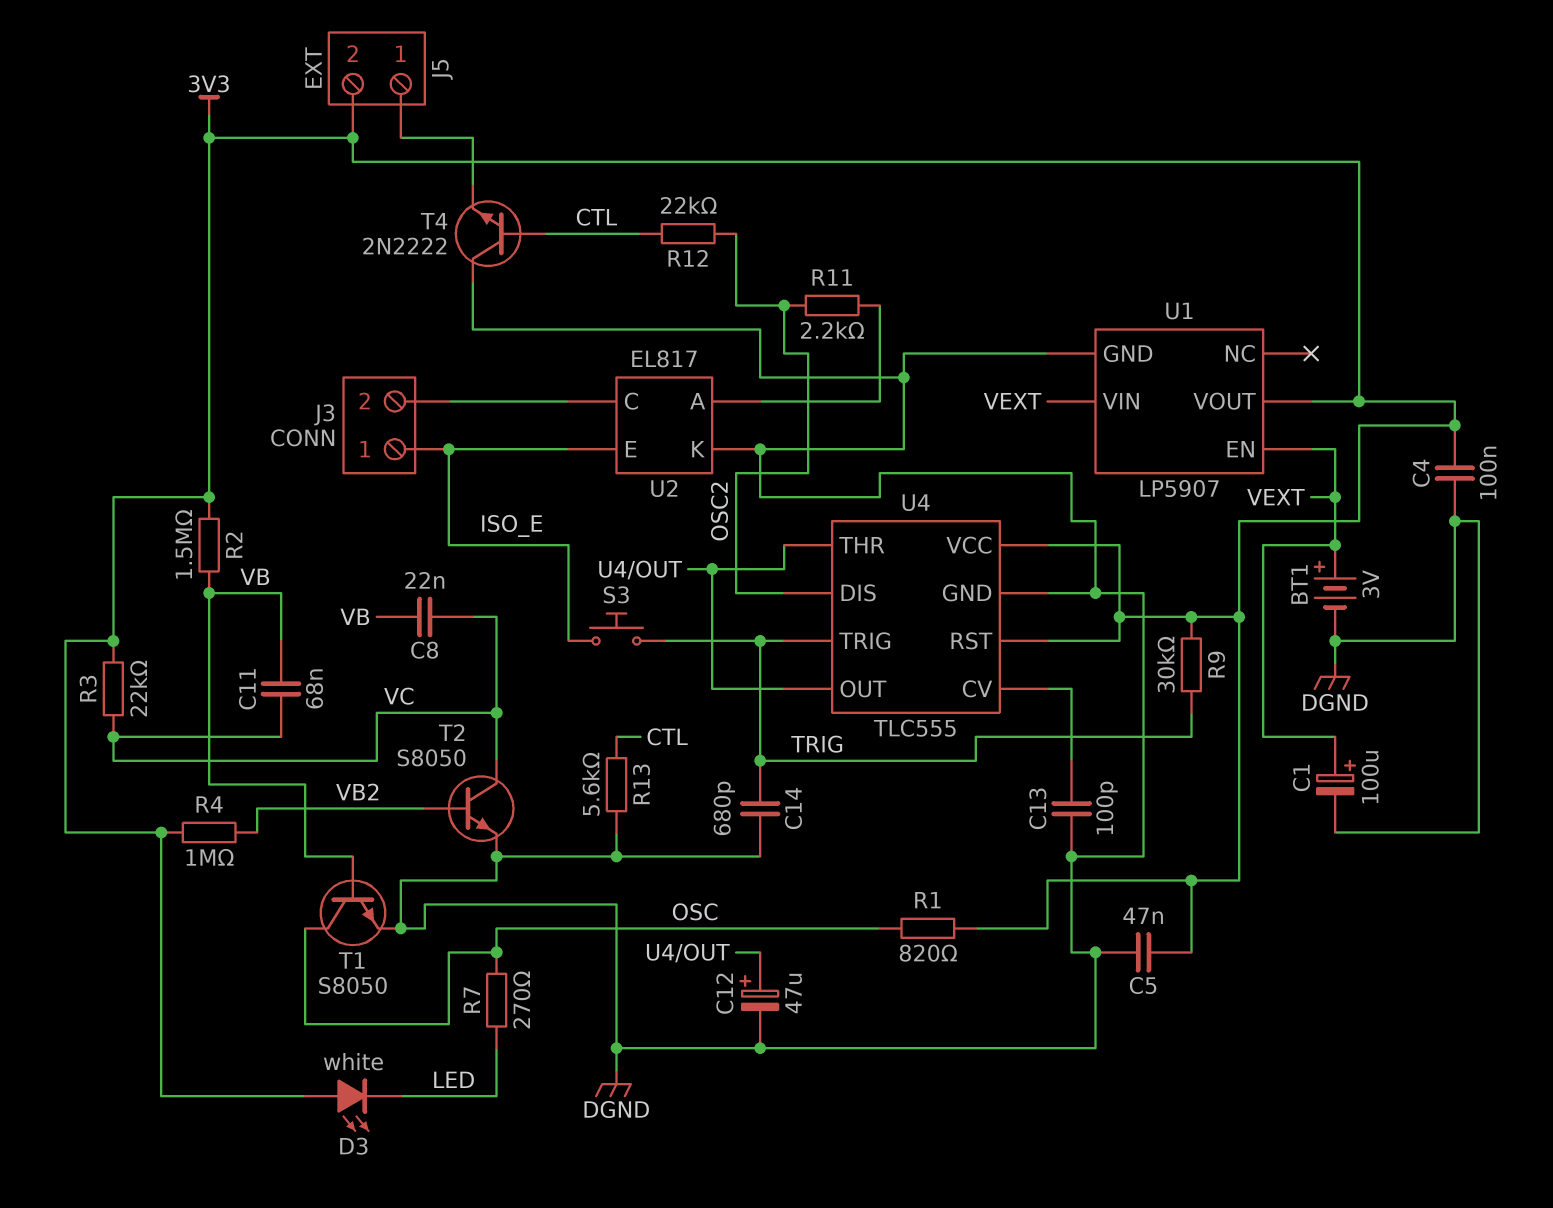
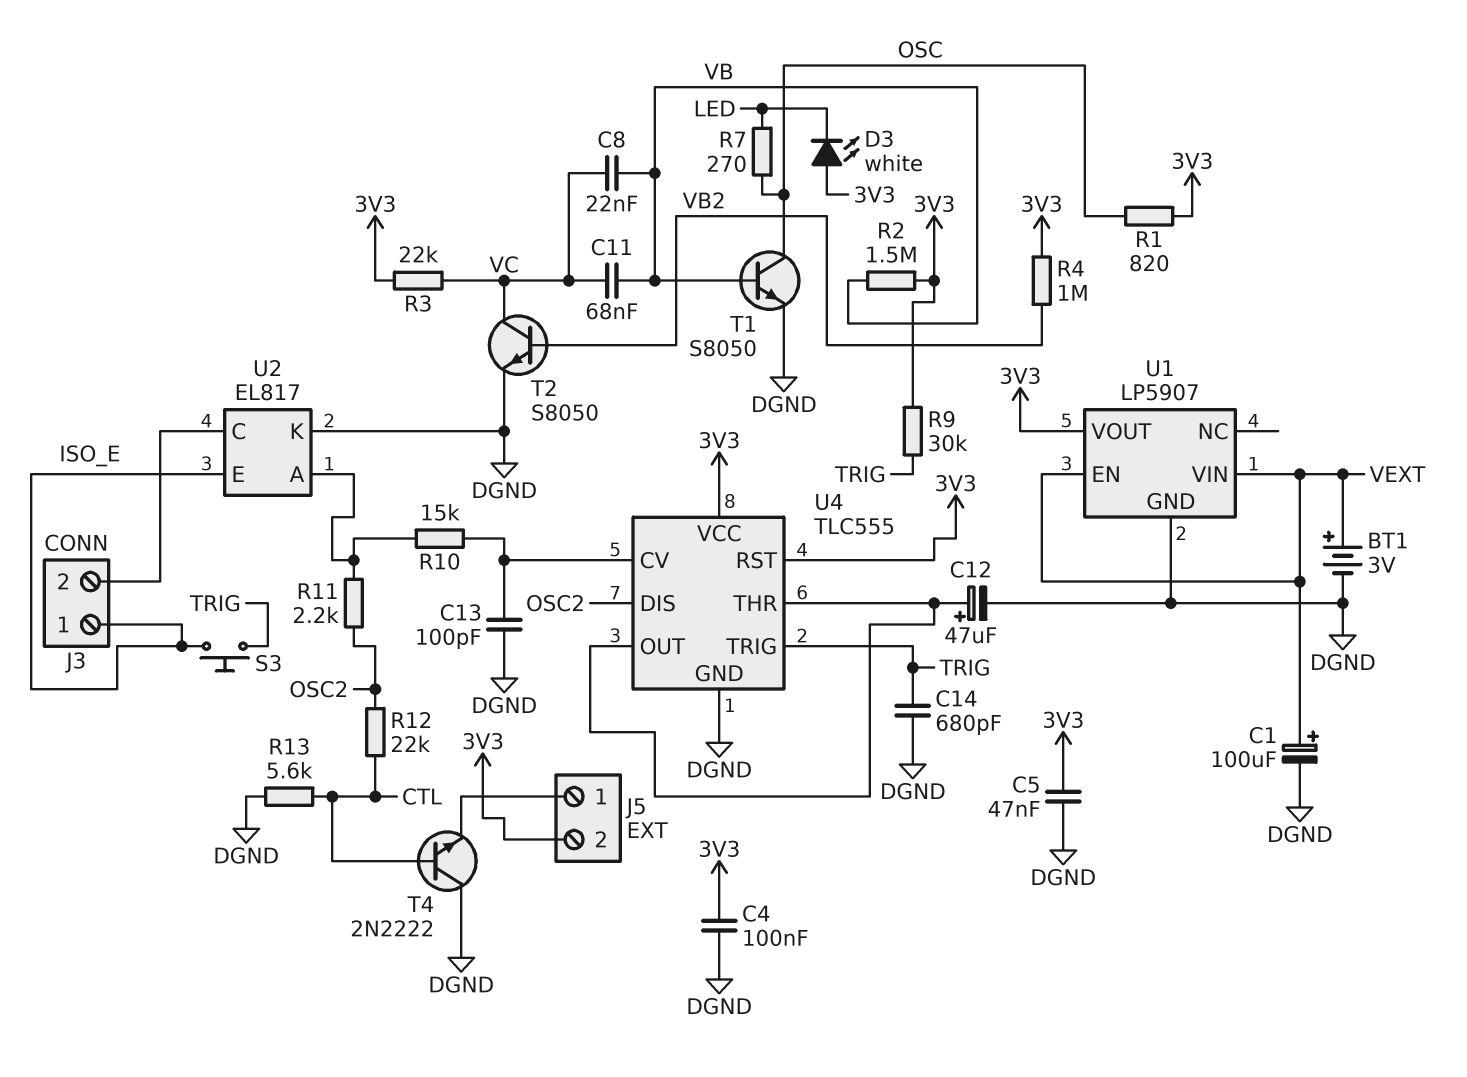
R10: none -> 15k (U2/A, U4/CV)

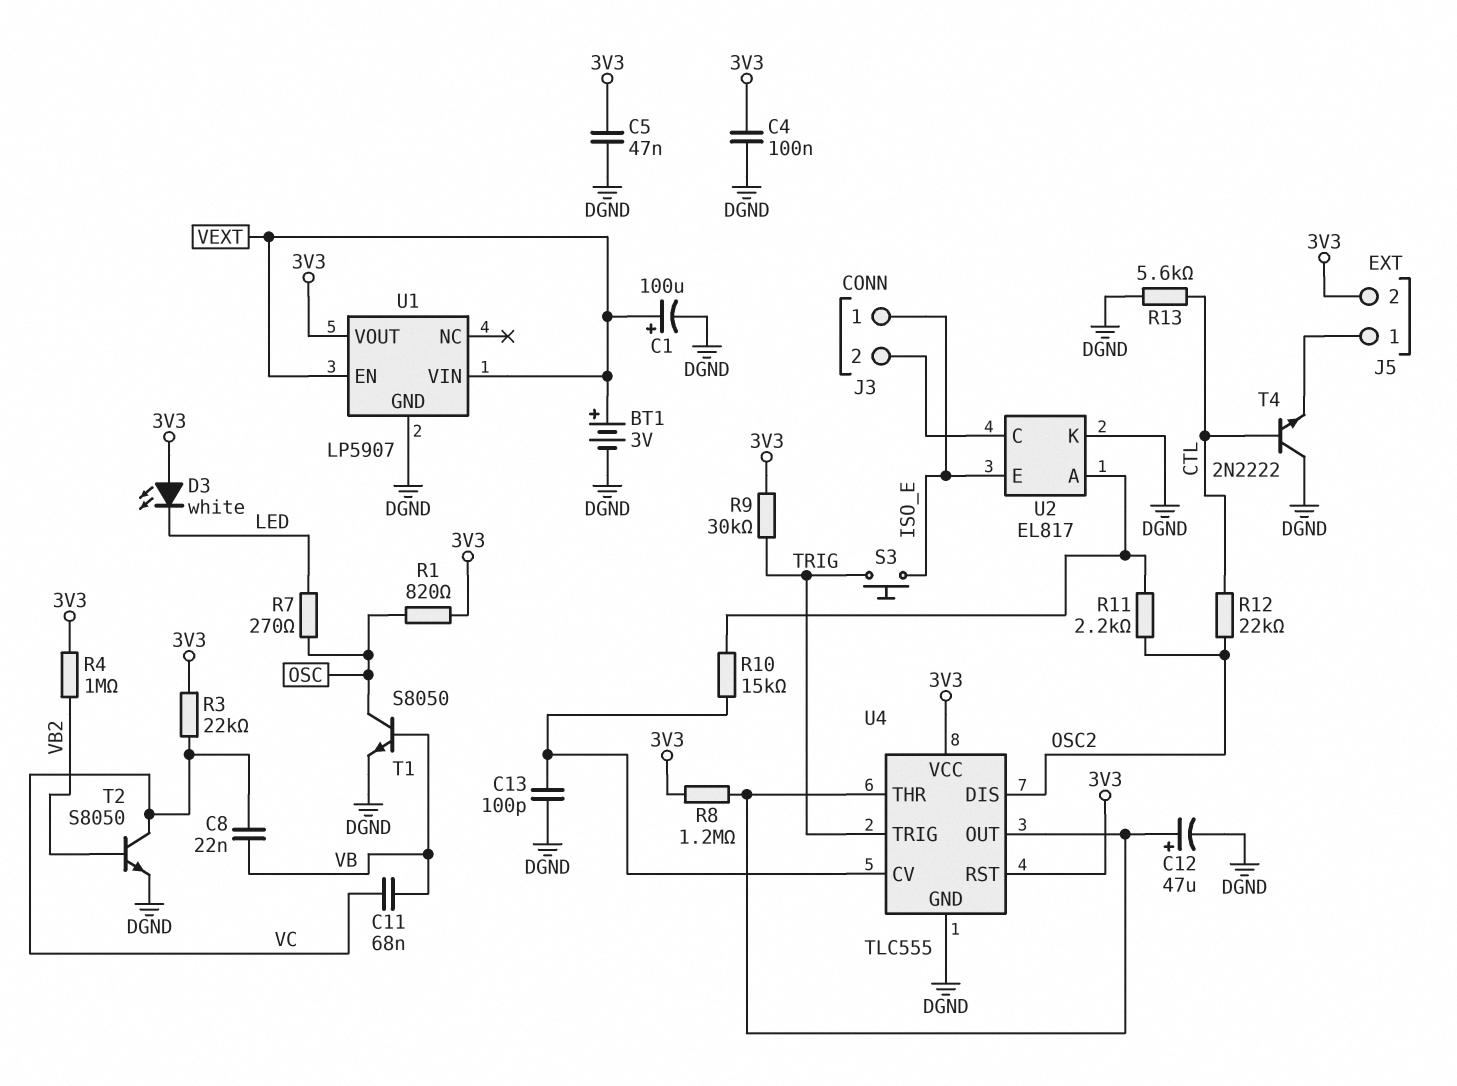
C14: 680pF (DGND, TRIG) -> none
R2: 1.5M (3V3, VB) -> none
R8: none -> 1.2M (3V3, U4/OUT)

